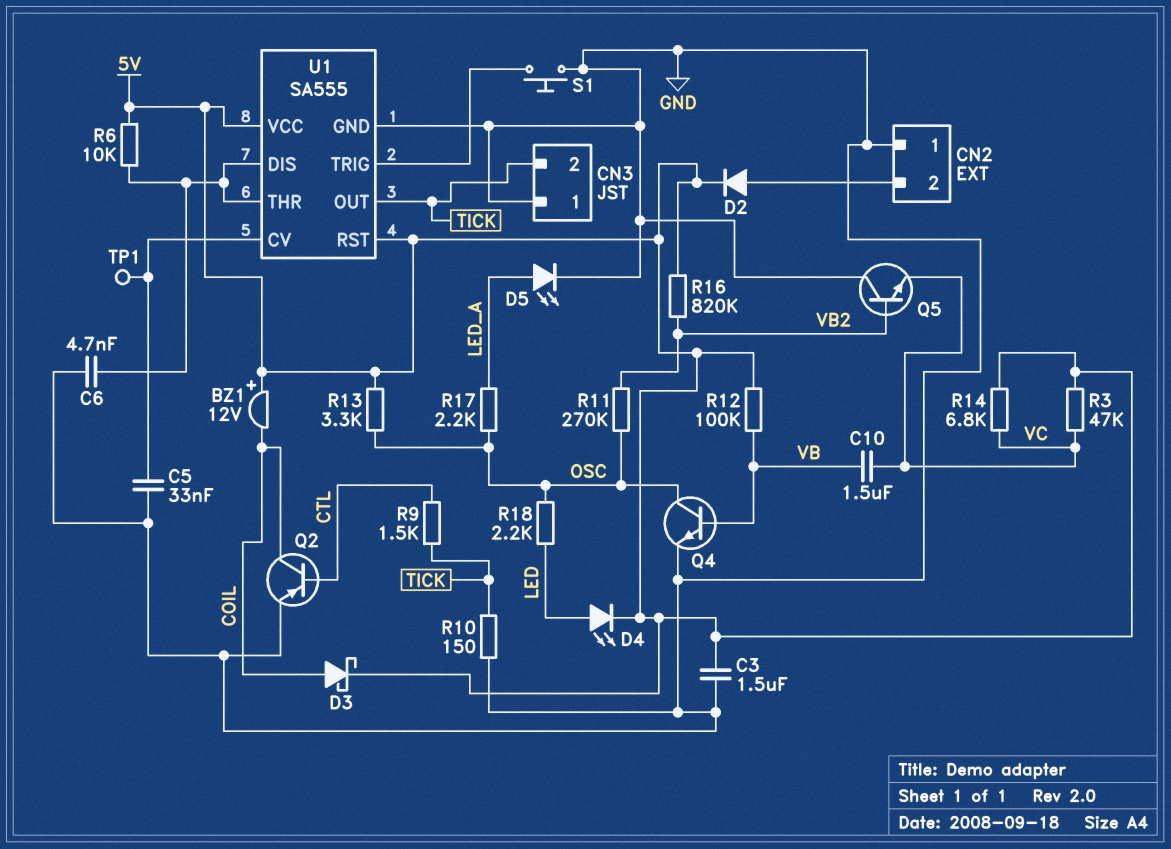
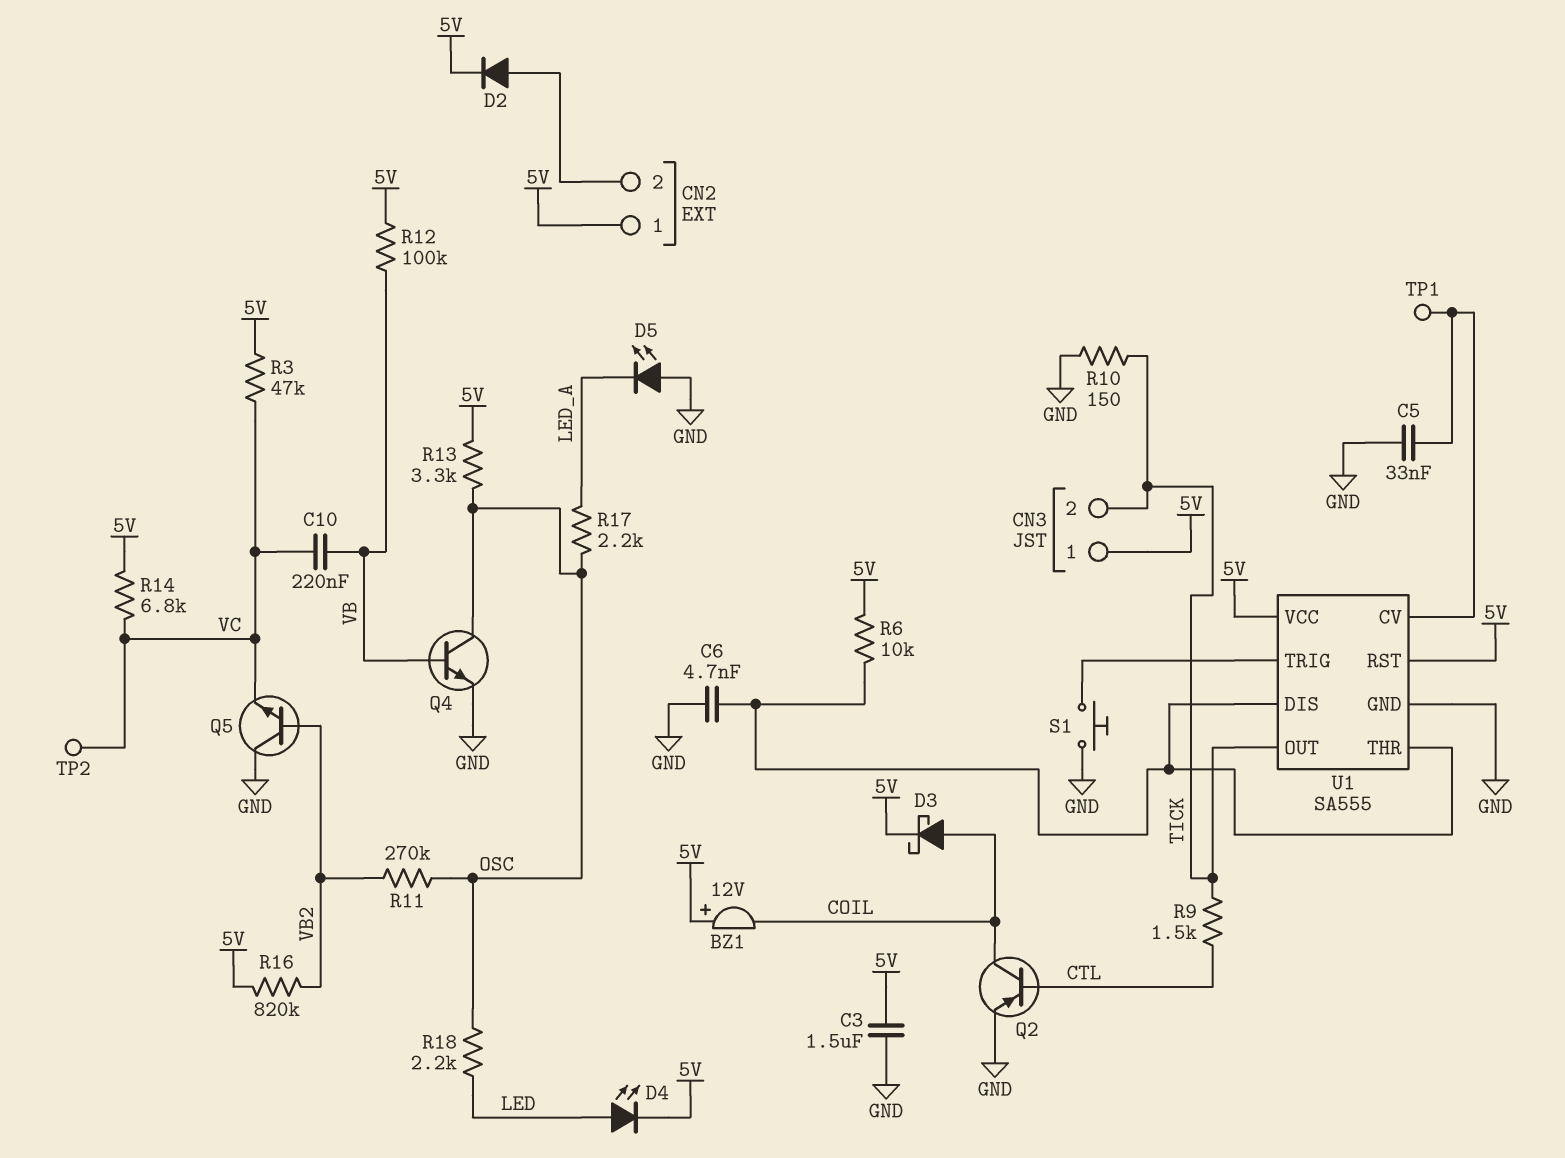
C10: 1.5uF (VB, VC) -> 220nF (VB, VC)
CN2 pin 1: GND -> 5V
CN3 pin 1: GND -> 5V
D5: LED (A LED_A, K GND) -> LED (A GND, K LED_A)
TP2: none -> test point (VC)

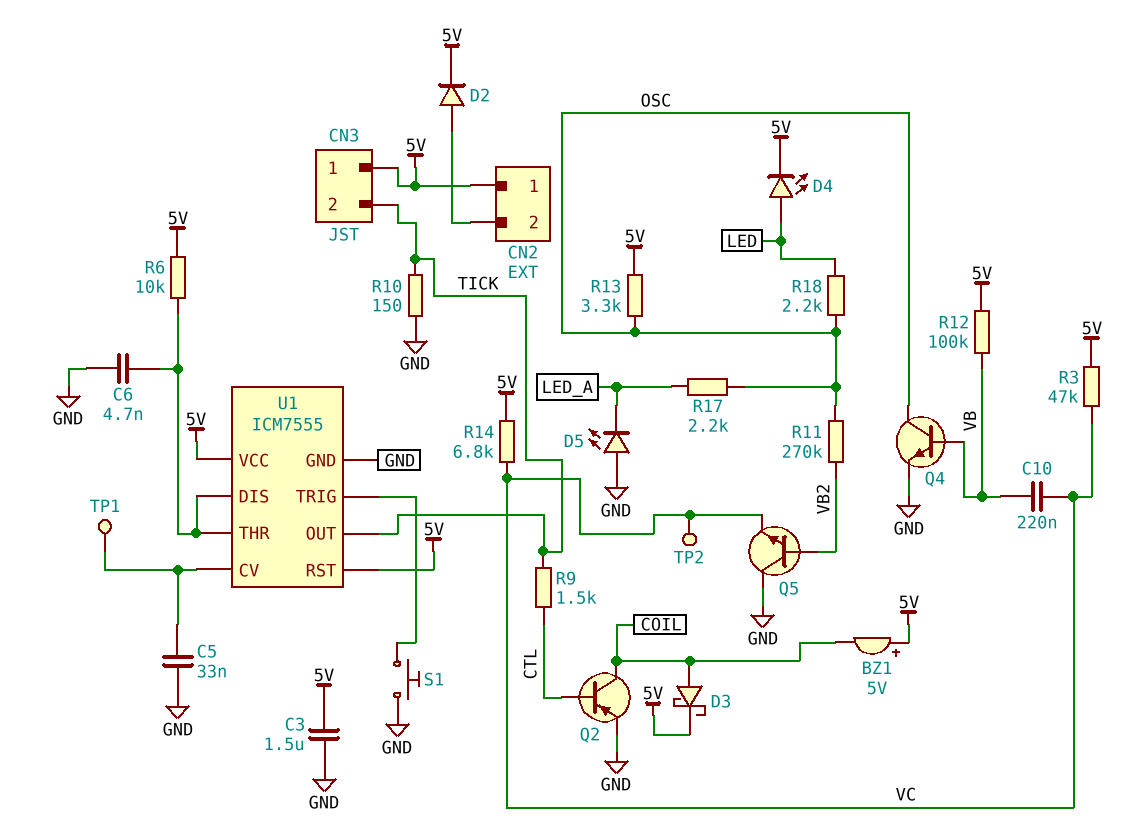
BZ1: buzzer 12V (plus 5V, minus COIL) -> buzzer 5V (plus 5V, minus COIL)
R16: 820k (5V, VB2) -> none
U1: SA555 -> ICM7555

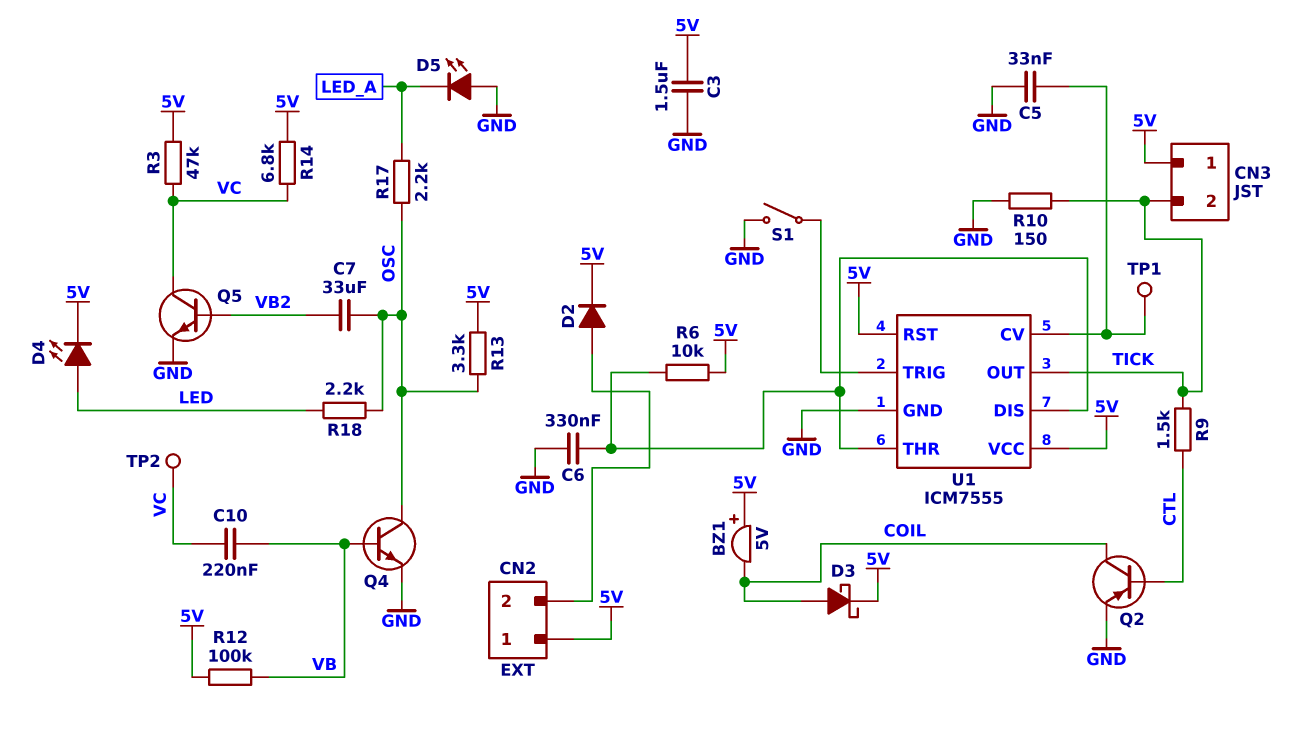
C6: 4.7nF (GND, U1/DIS) -> 330nF (GND, U1/DIS)
C7: none -> 33uF (OSC, VB2)
Q5: NPN (B VB2, C GND, E VC) -> NPN (B VB2, C VC, E GND)
R11: 270k (OSC, VB2) -> none
S1: button (GND, U1/TRIG) -> switch (GND, U1/TRIG)

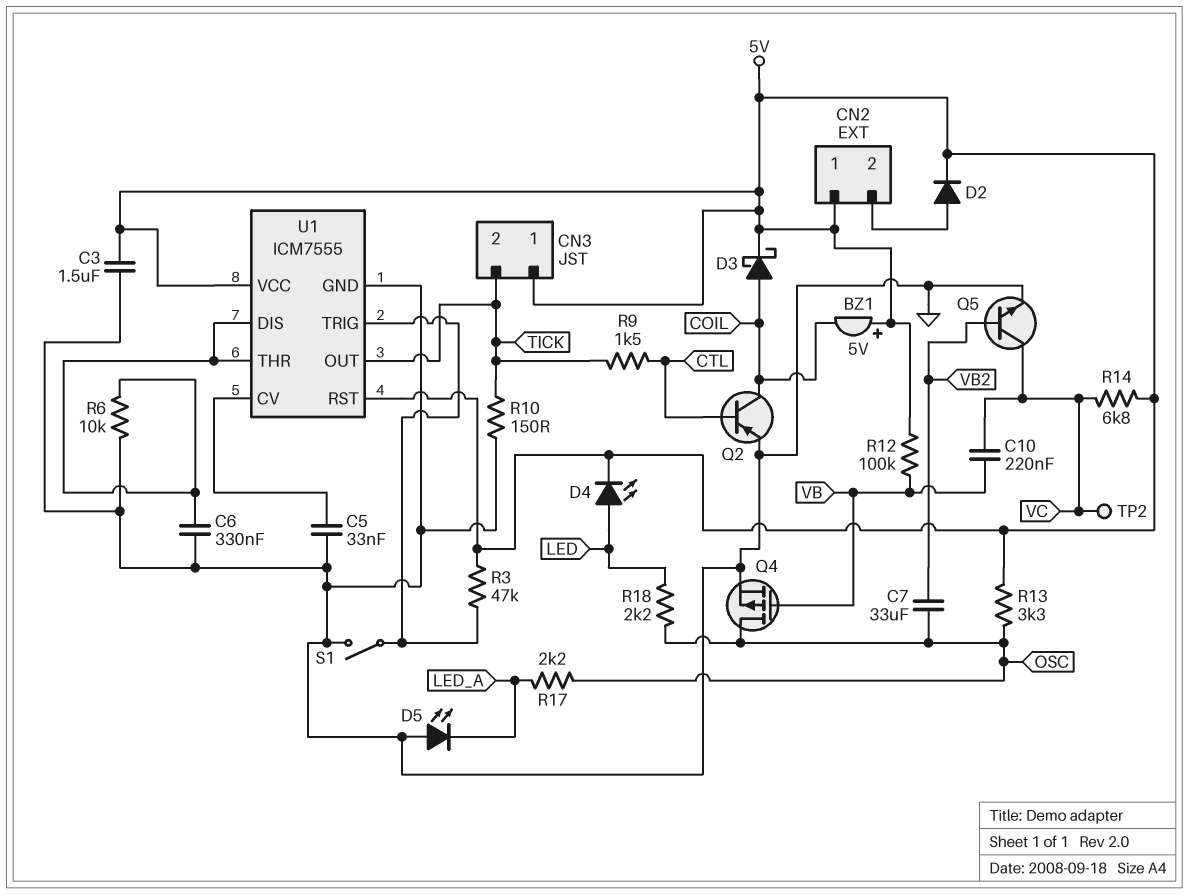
Q4: NPN (B VB, C OSC, E GND) -> PMOS (G VB, D OSC, S GND)
R3: 47k (5V, VC) -> 47k (5V, U1/TRIG)
R6: 10k (5V, U1/DIS) -> 10k (GND, U1/DIS)
TP1: test point (U1/CV) -> none

